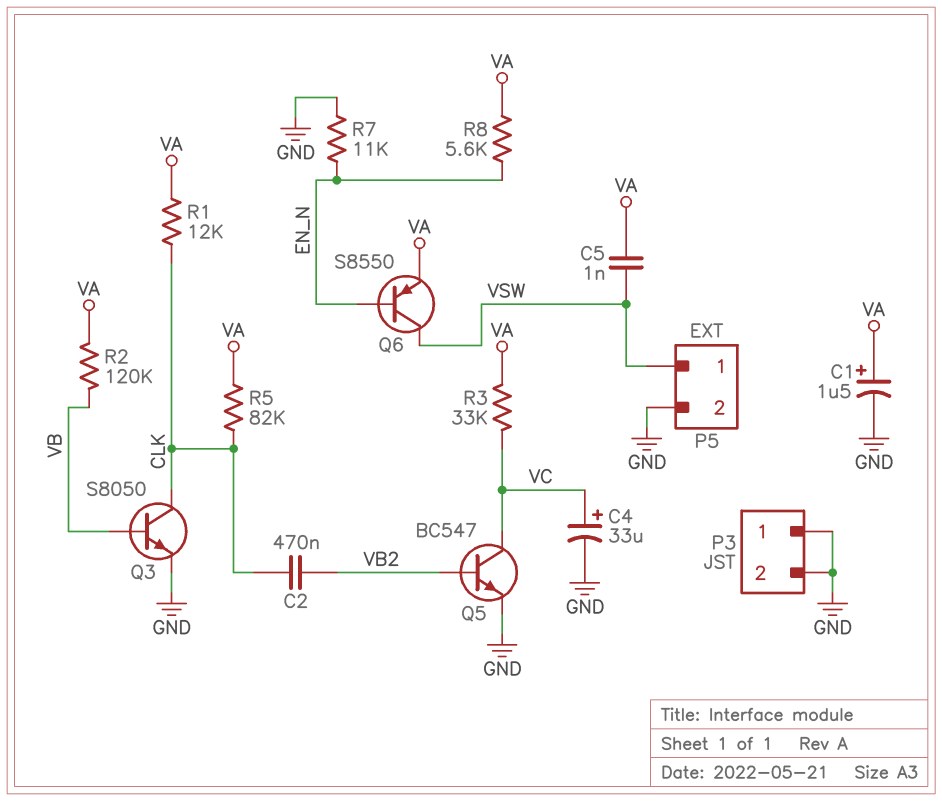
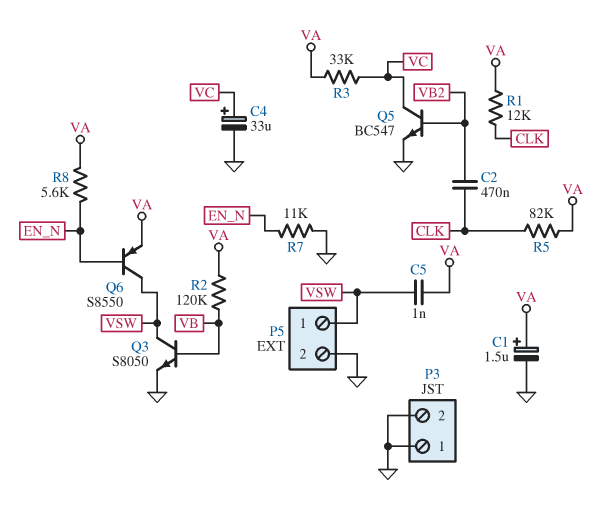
Q3: NPN S8050 (B VB, C CLK, E GND) -> NPN S8050 (B VB, C VSW, E GND)

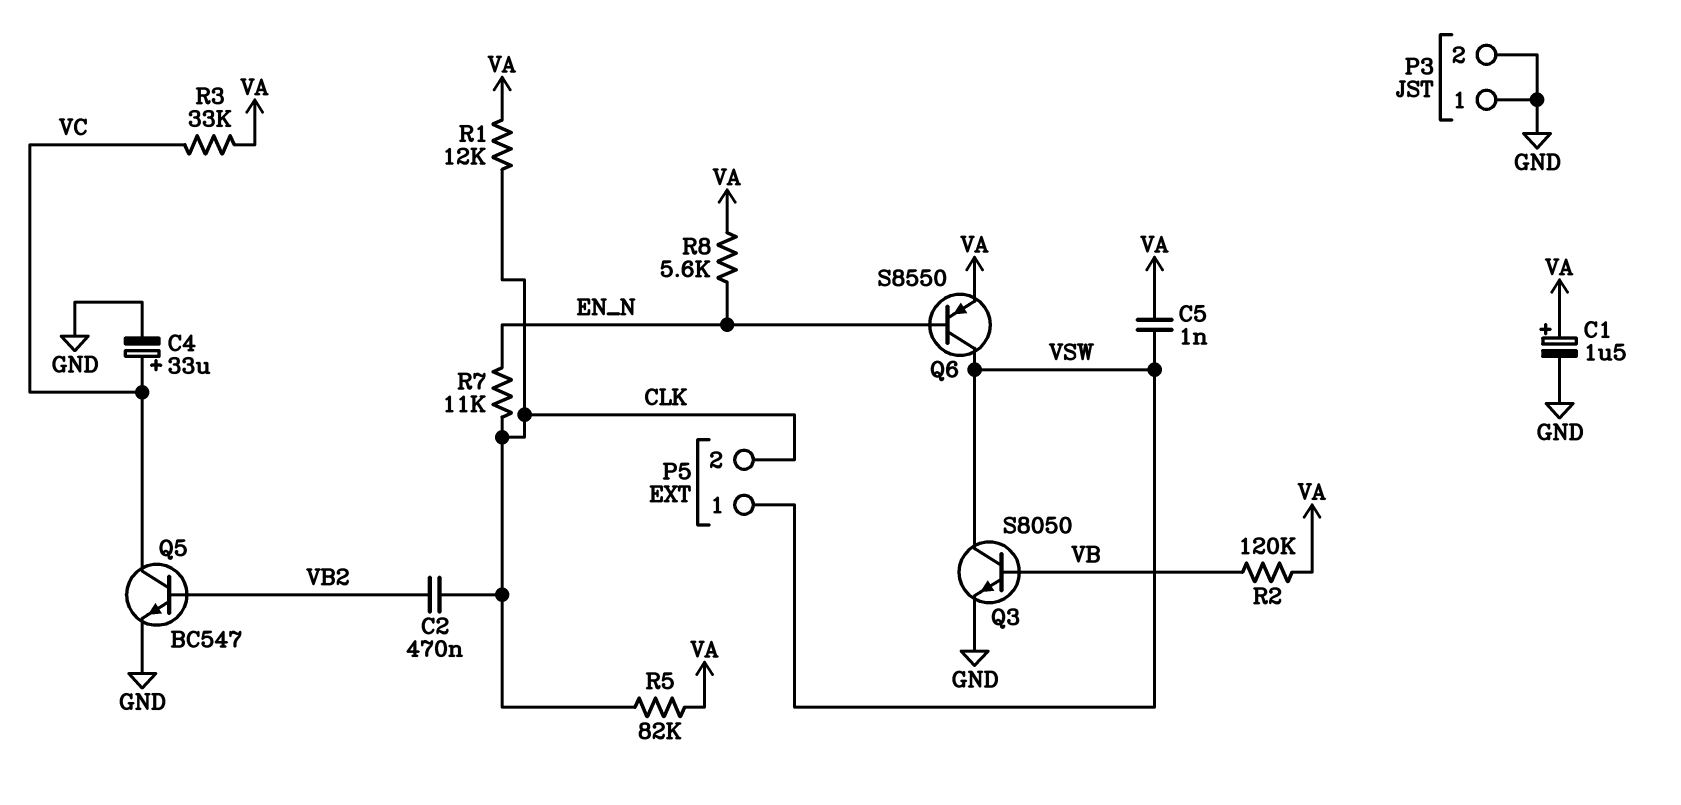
P5 pin 2: GND -> CLK
R7: 11k (EN_N, GND) -> 11k (CLK, EN_N)

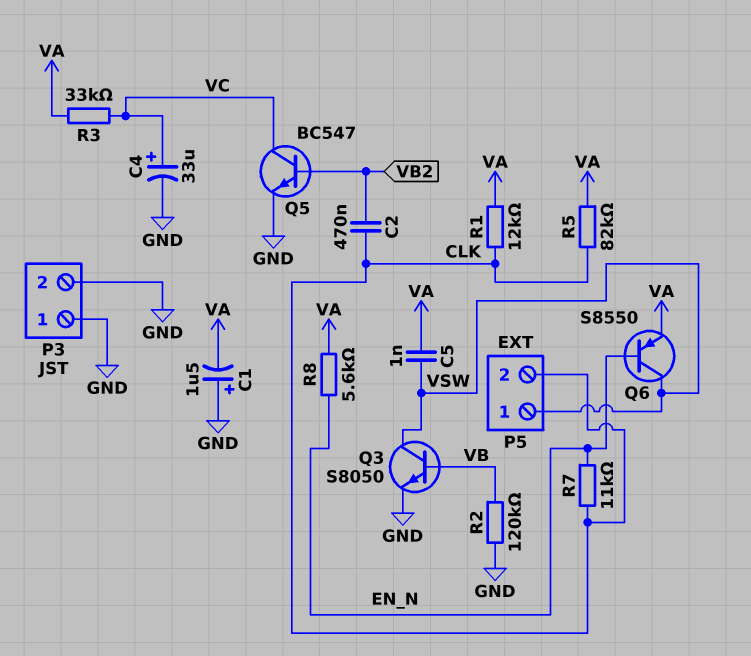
C1: 1.5uF (plus VA, minus GND) -> 1.5uF (plus GND, minus VA)
R2: 120k (VA, VB) -> 120k (GND, VB)

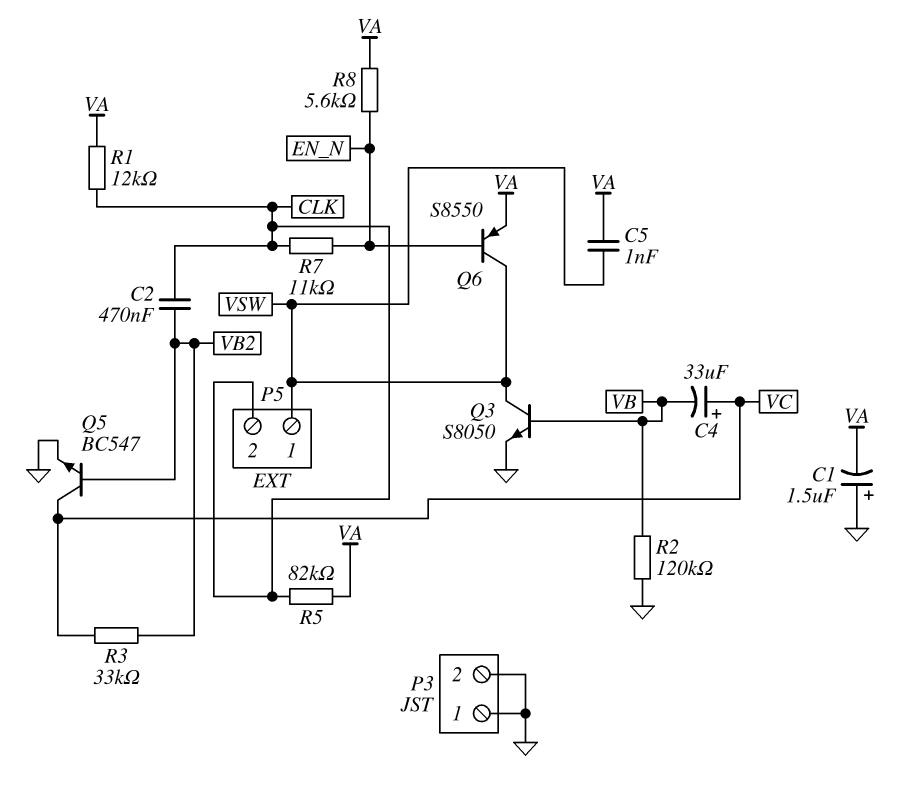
C4: 33uF (plus VC, minus GND) -> 33uF (plus VC, minus VB)
R3: 33k (VA, VC) -> 33k (VB2, VC)

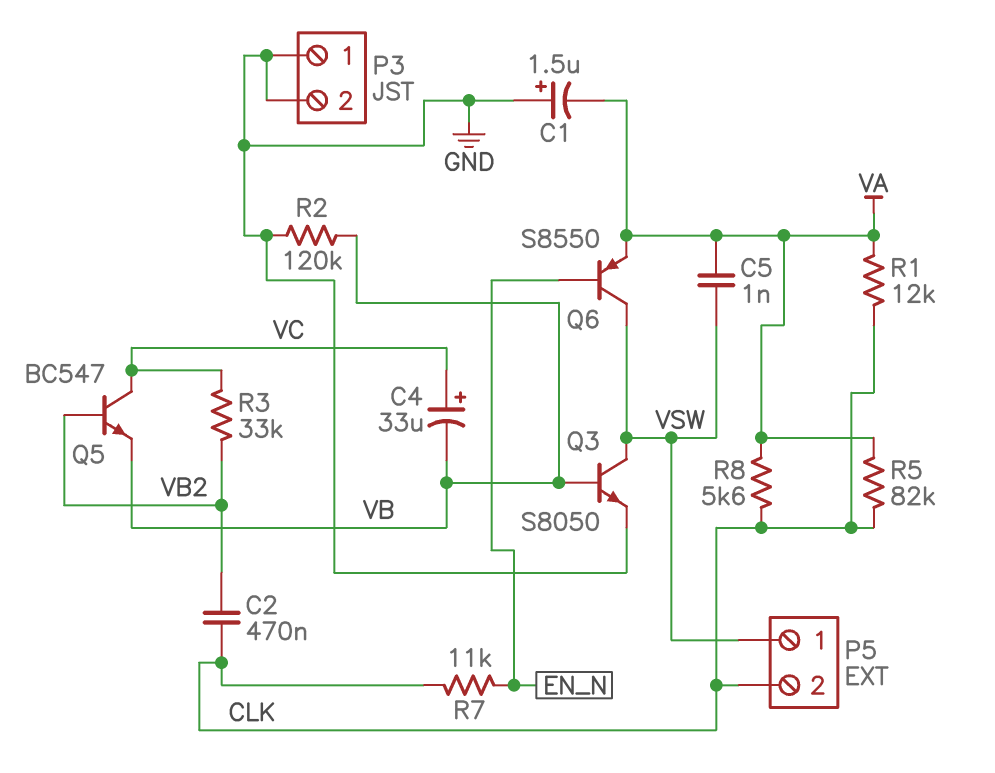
Q5: NPN BC547 (B VB2, C VC, E GND) -> NPN BC547 (B VB2, C VC, E VB)
R8: 5.6k (EN_N, VA) -> 5.6k (CLK, VA)

